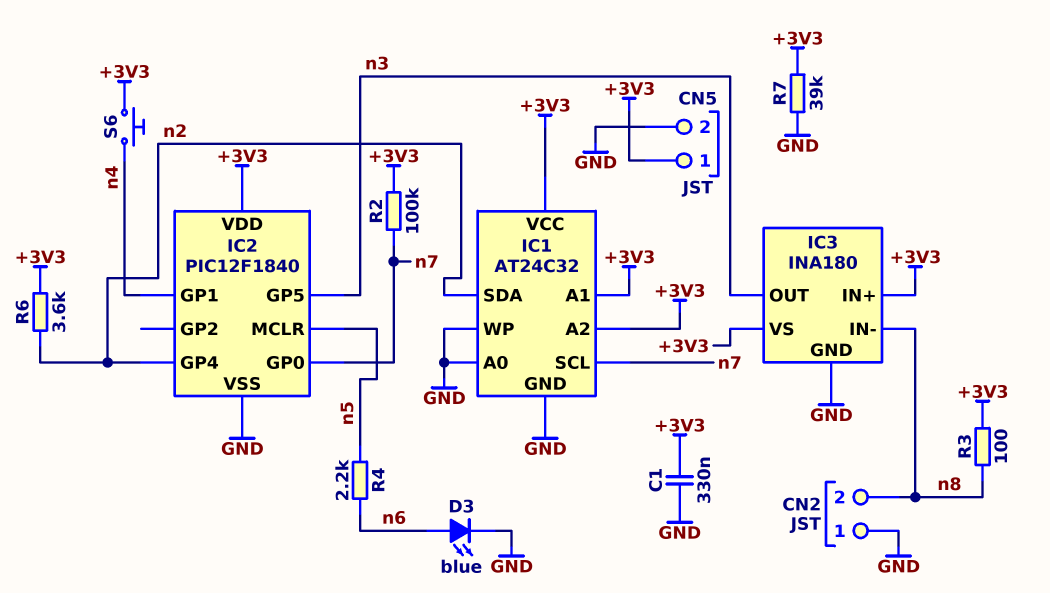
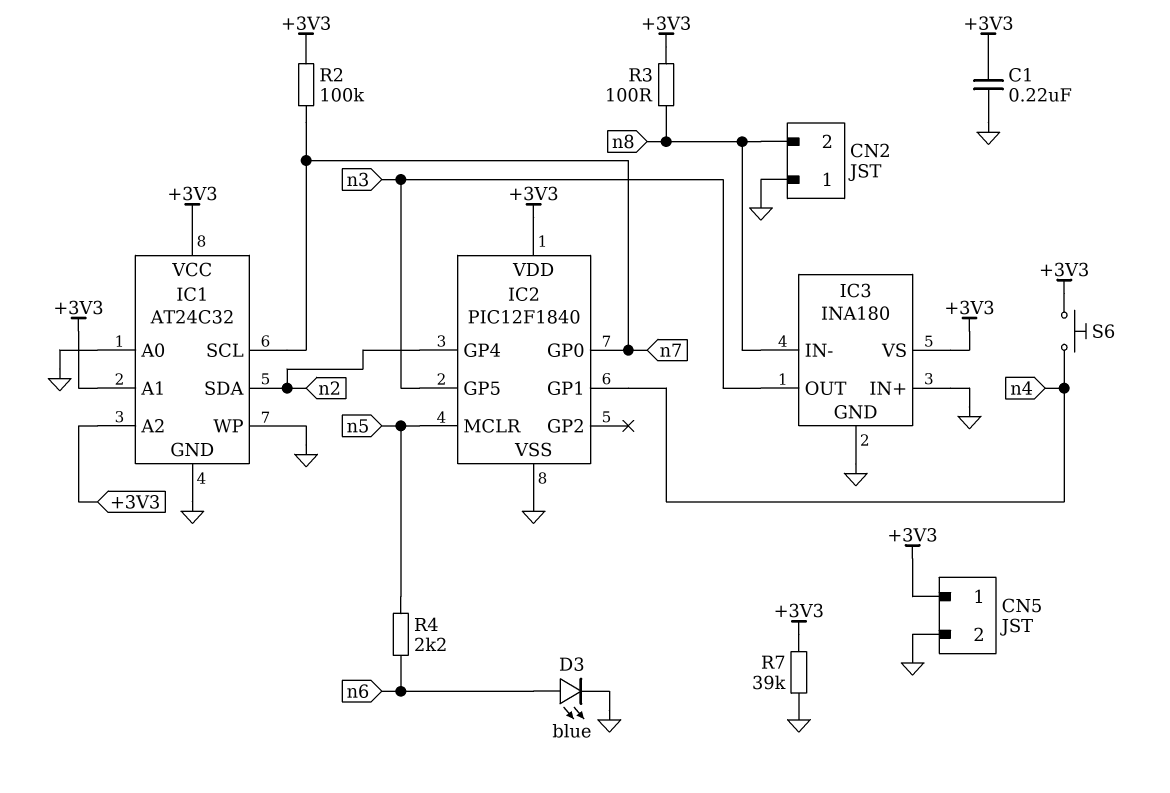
C1: 330nF (+3V3, GND) -> 220nF (+3V3, GND)
IC3 pin IN+: +3V3 -> GND
R6: 3.6k (+3V3, n2) -> none

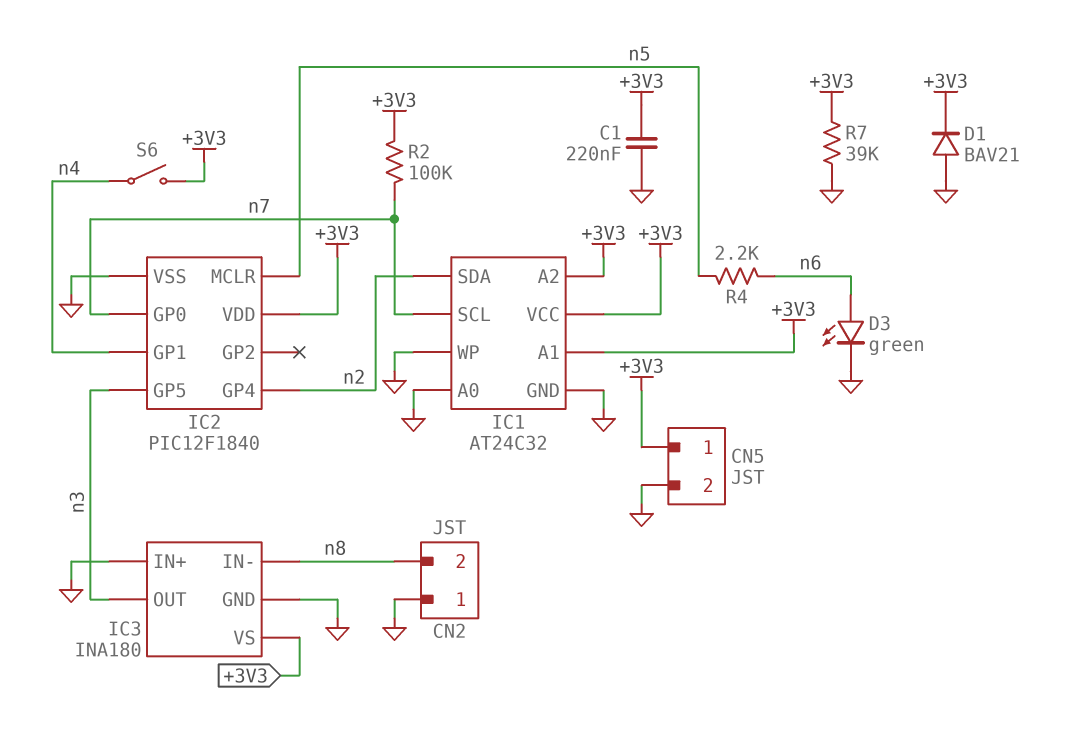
D1: none -> diode BAV21 (A GND, K +3V3)
D3: LED blue (A n6, K GND) -> LED green (A n6, K GND)
R3: 100 (+3V3, n8) -> none
S6: button (+3V3, n4) -> switch (+3V3, n4)

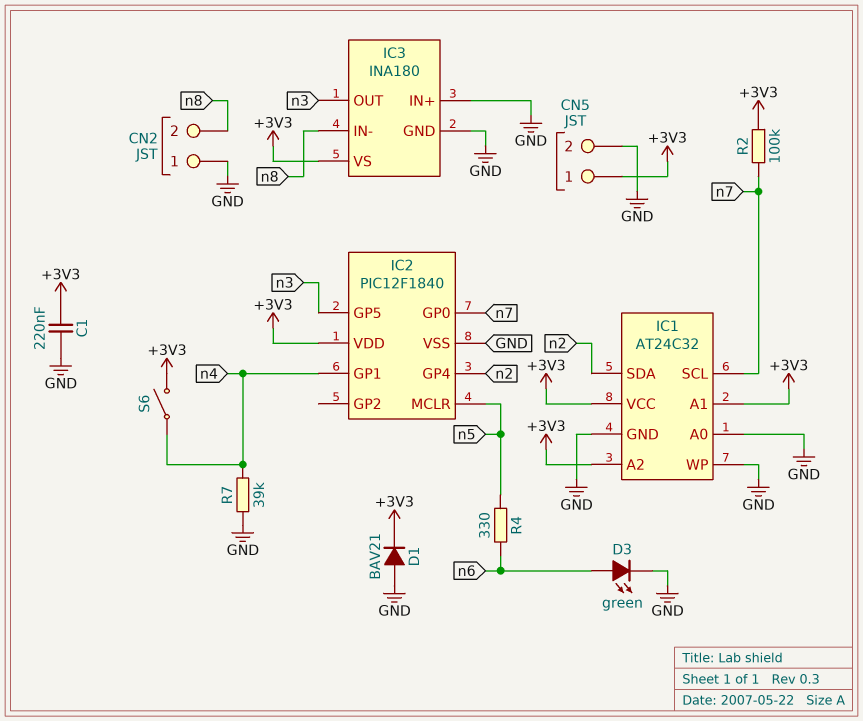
R4: 2.2k (n5, n6) -> 330 (n5, n6)
R7: 39k (+3V3, GND) -> 39k (GND, n4)

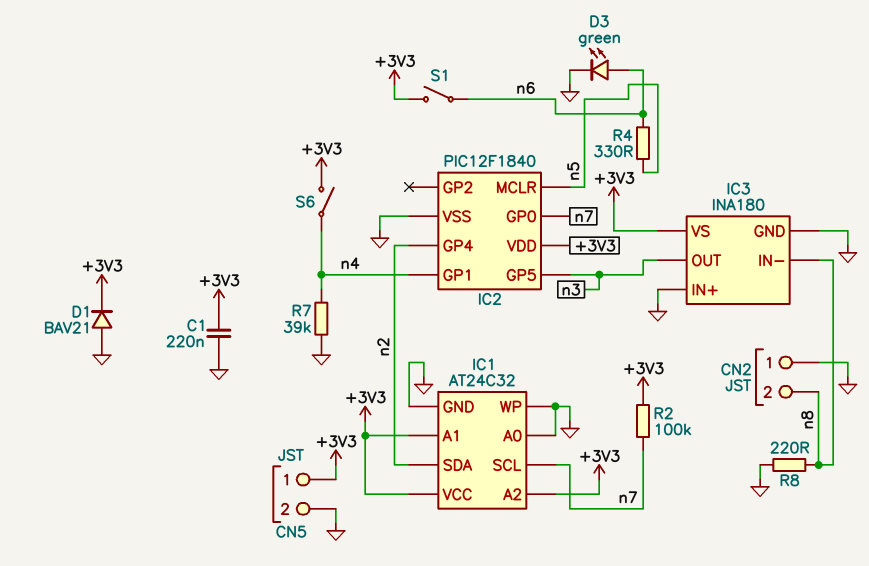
R8: none -> 220 (GND, n8)
S1: none -> switch (+3V3, n6)

